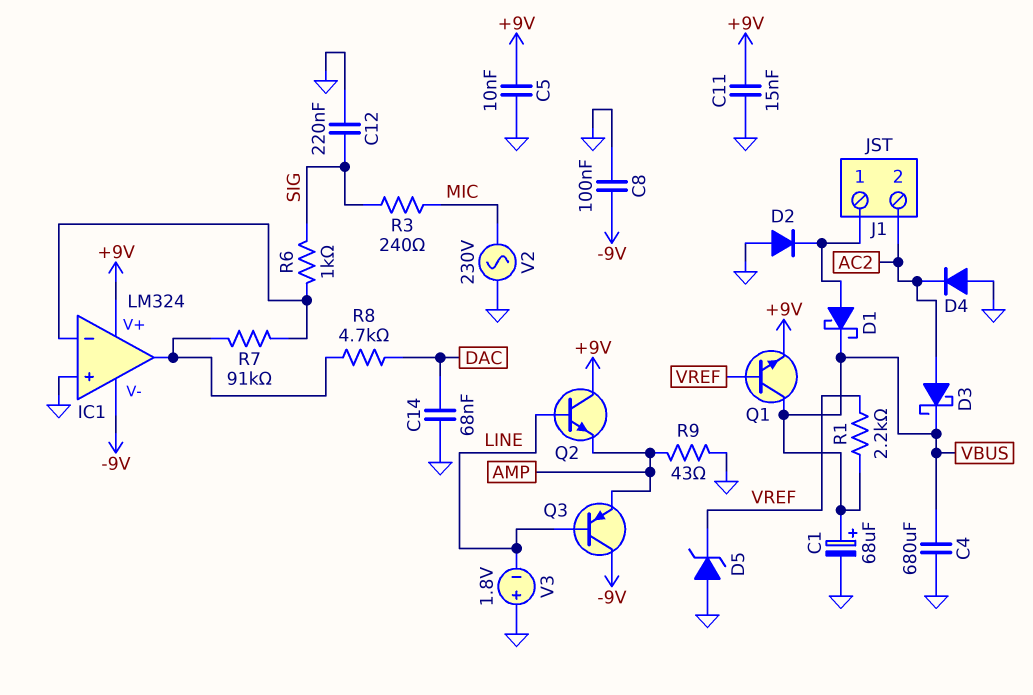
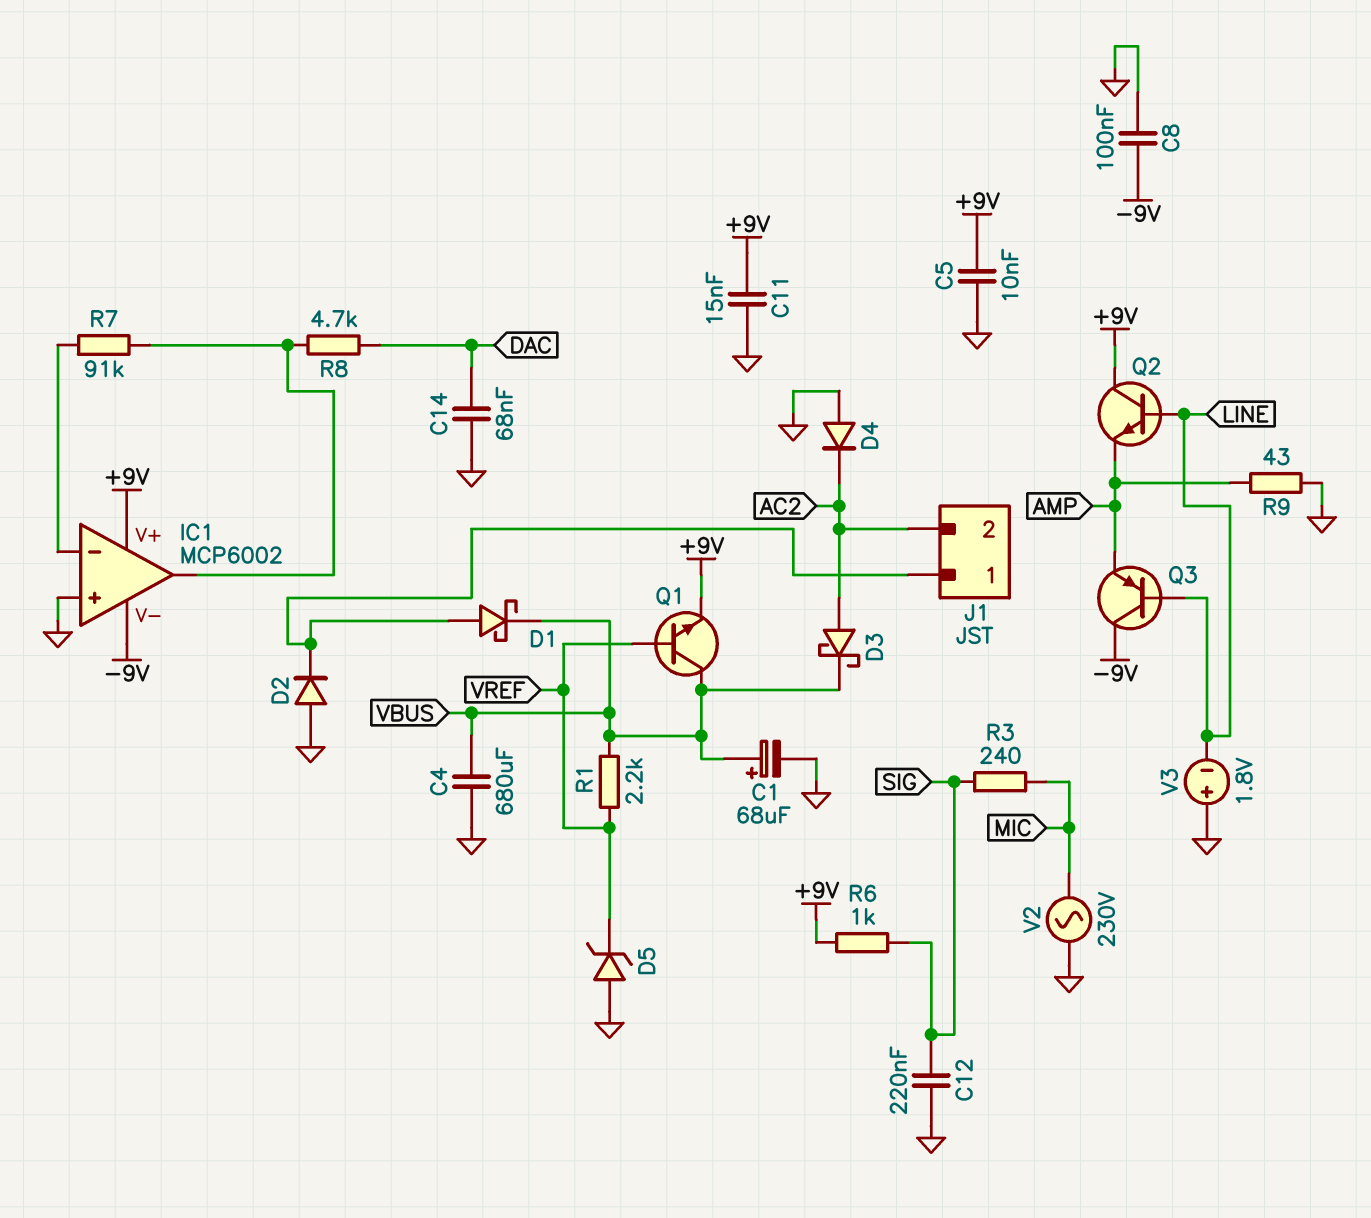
IC1: LM324 -> MCP6002
R6: 1k (IC1/in-, SIG) -> 1k (+9V, SIG)

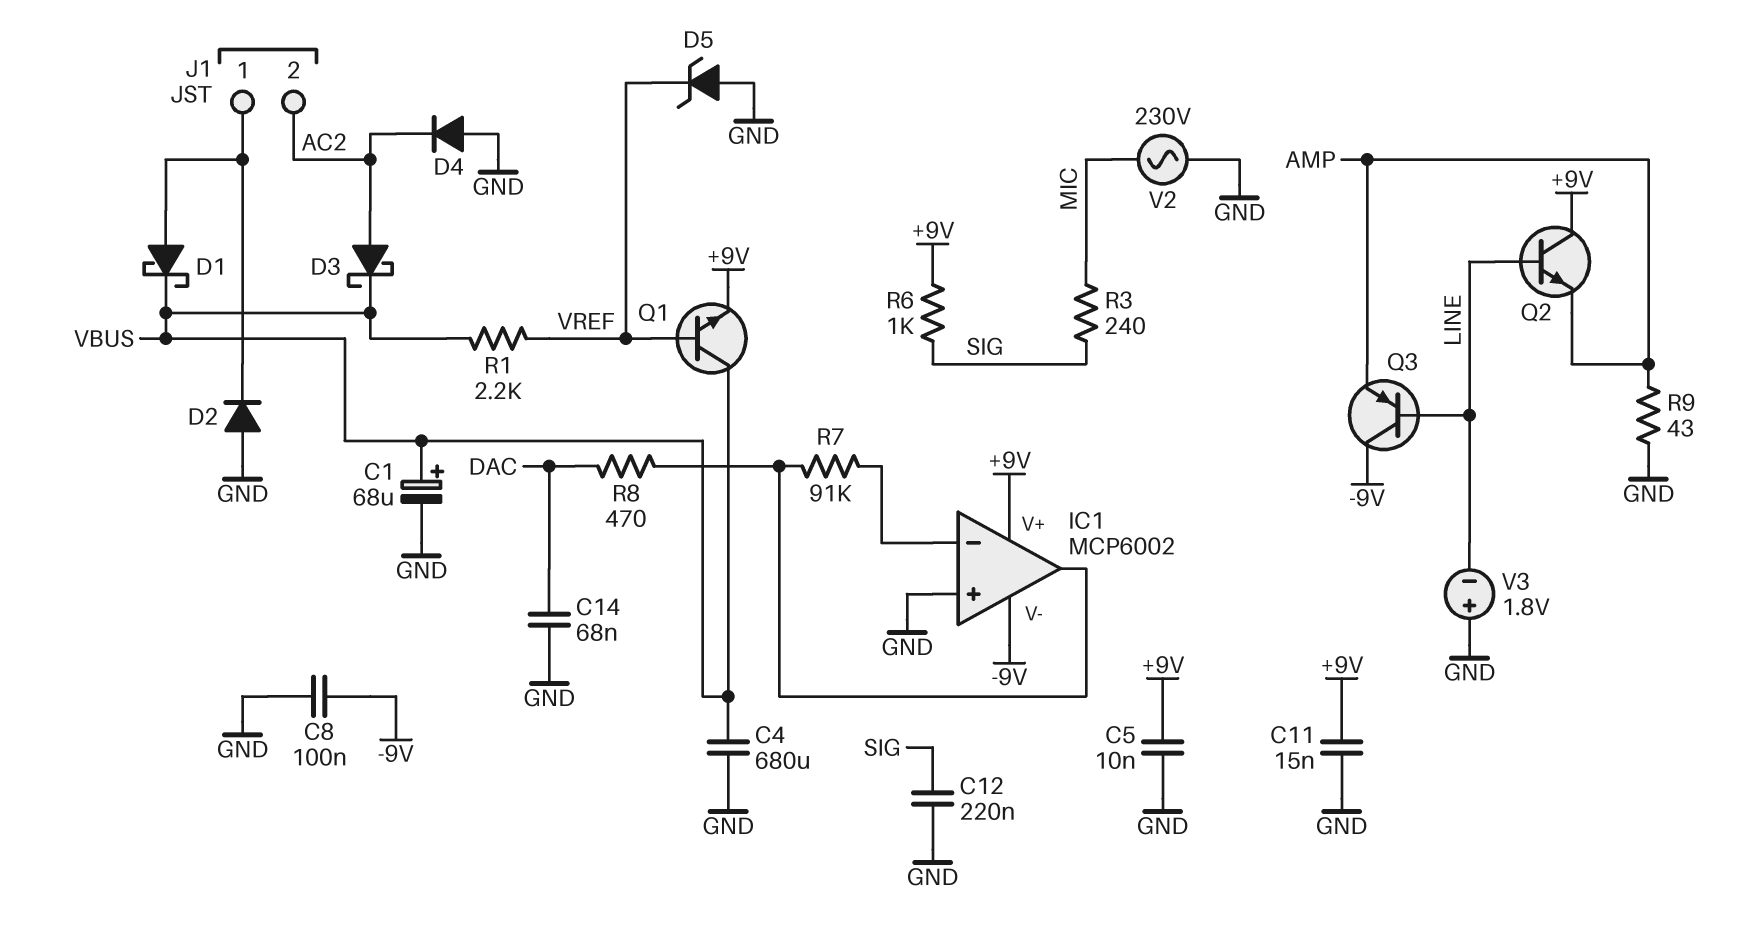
R8: 4.7k (DAC, IC1/out) -> 470 (DAC, IC1/out)

